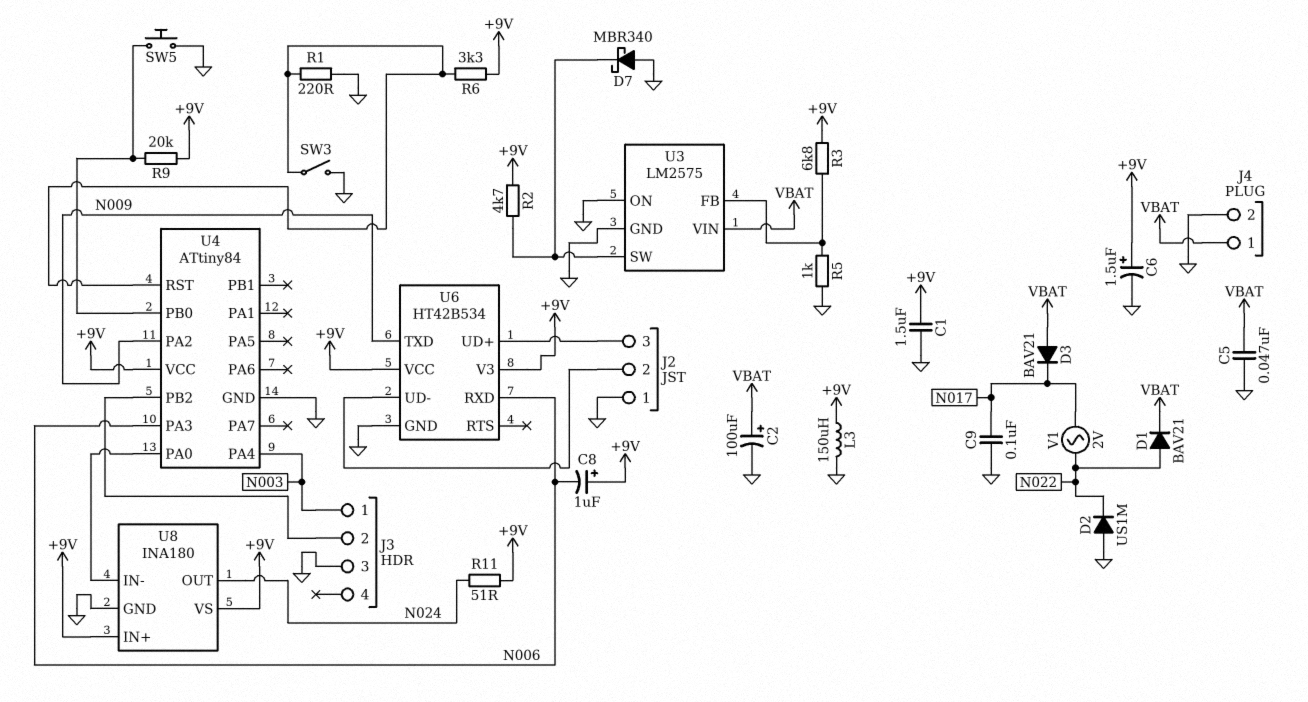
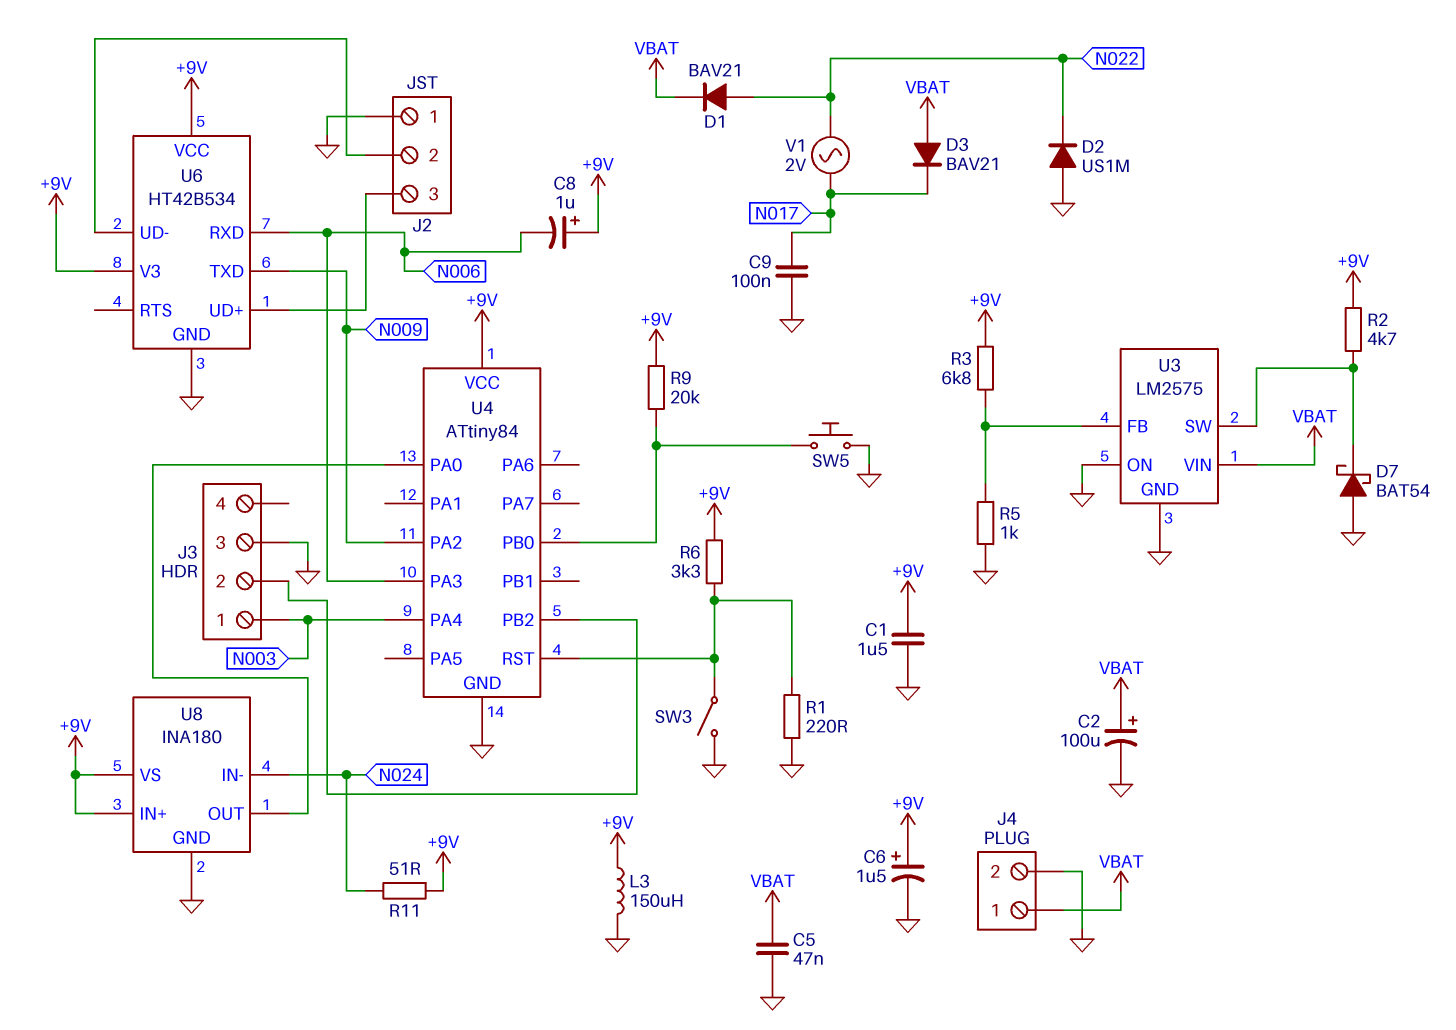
D7: schottky MBR340 (A GND, K U3/SW) -> schottky BAT54 (A GND, K U3/SW)
U8 pin IN-: U4/PA0 -> N024
U8 pin OUT: N024 -> U4/PA0

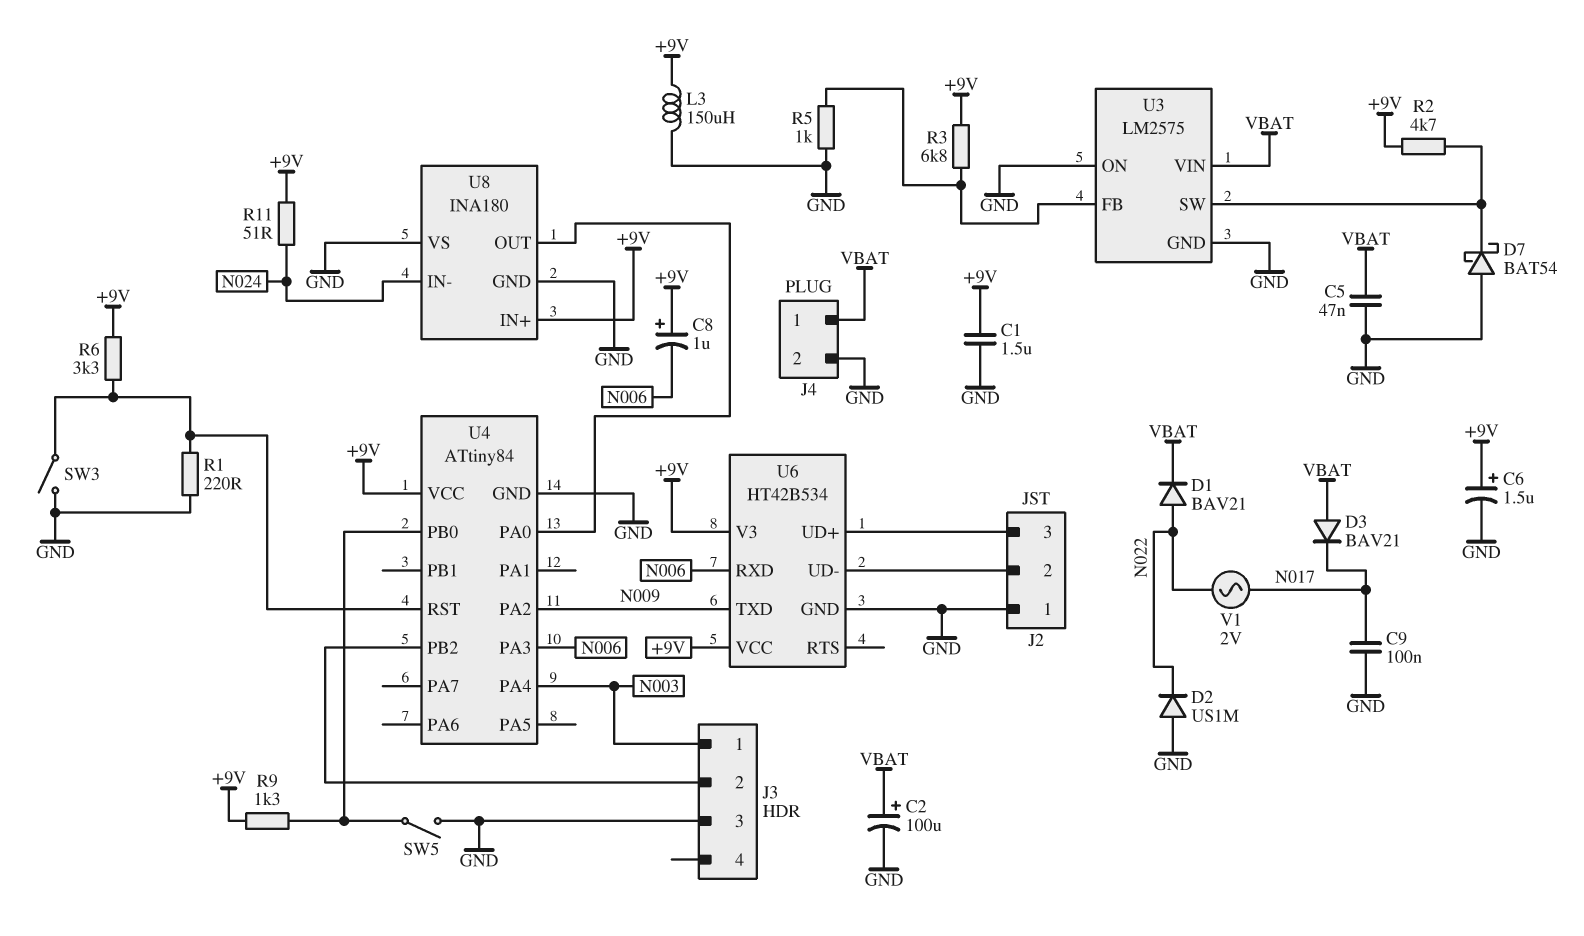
R9: 20k (+9V, U4/PB0) -> 1.3k (+9V, U4/PB0)
SW5: button (GND, U4/PB0) -> switch (GND, U4/PB0)
U8 pin VS: +9V -> GND

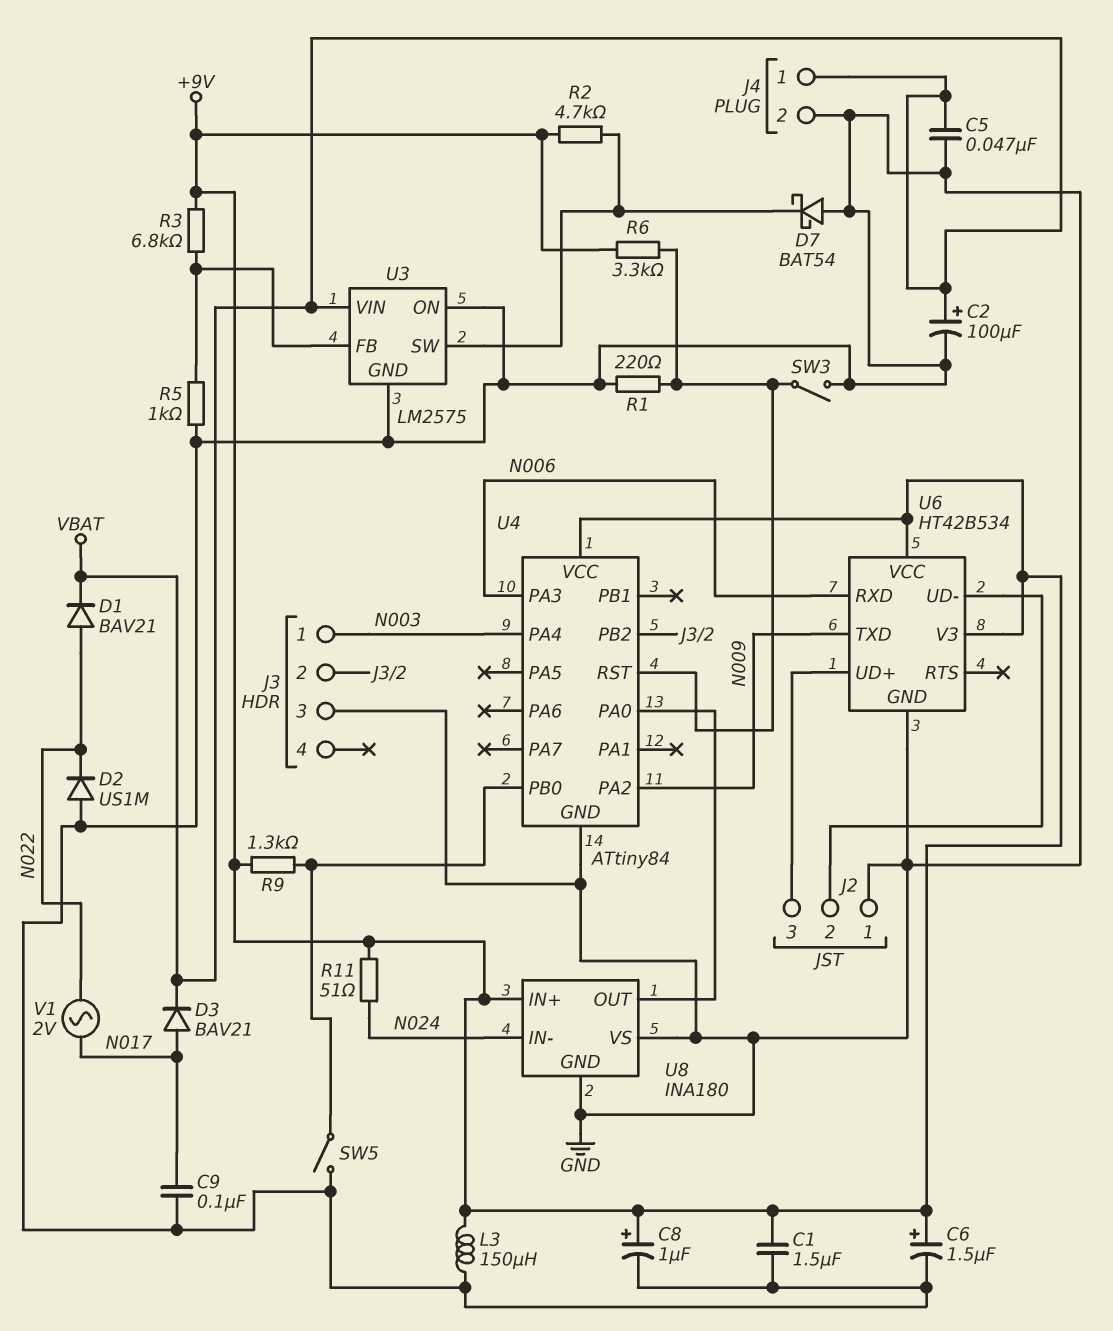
C8: 1uF (plus +9V, minus N006) -> 1uF (plus +9V, minus GND)
D3: diode BAV21 (A VBAT, K N017) -> diode BAV21 (A N017, K VBAT)

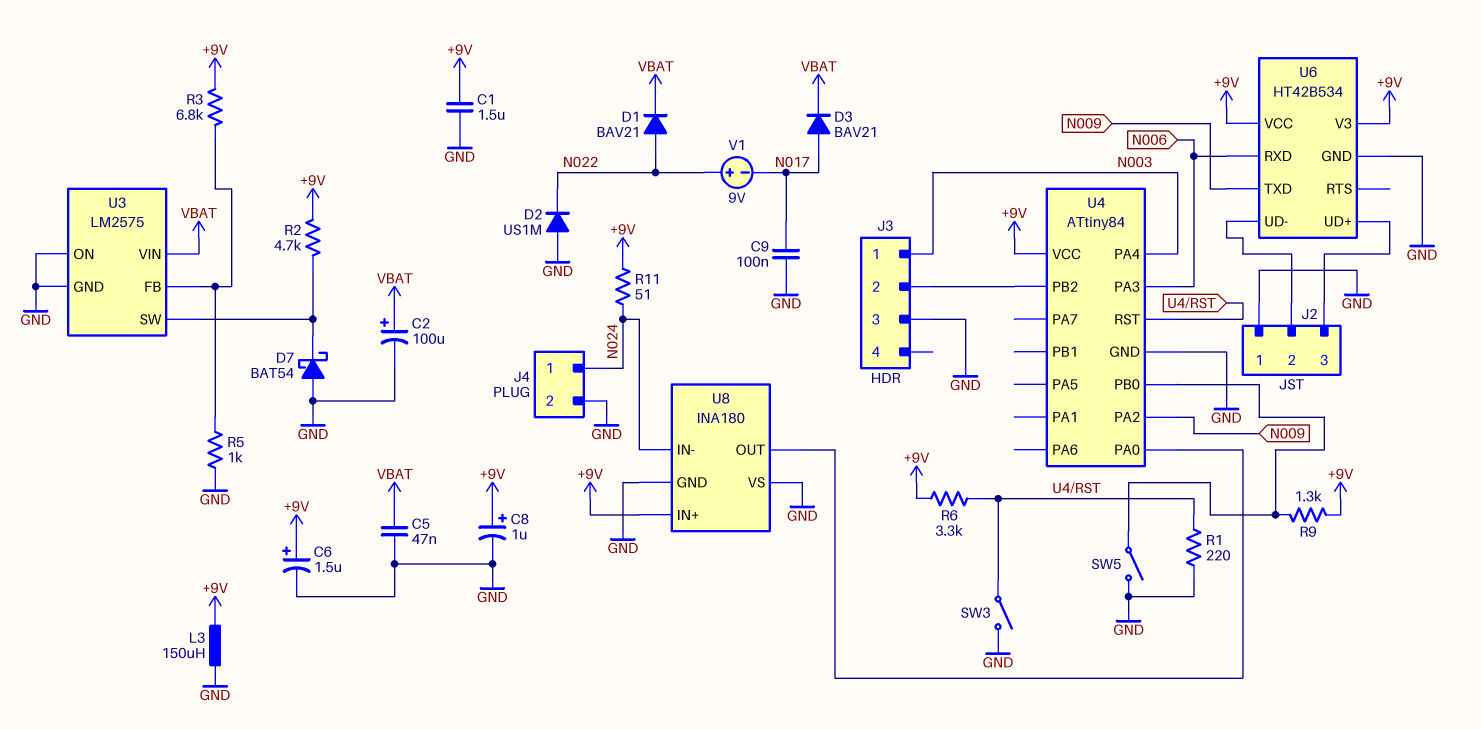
J4 pin 1: VBAT -> N024
V1: AC 2V (N017, N022) -> 9V (plus N022, minus N017)

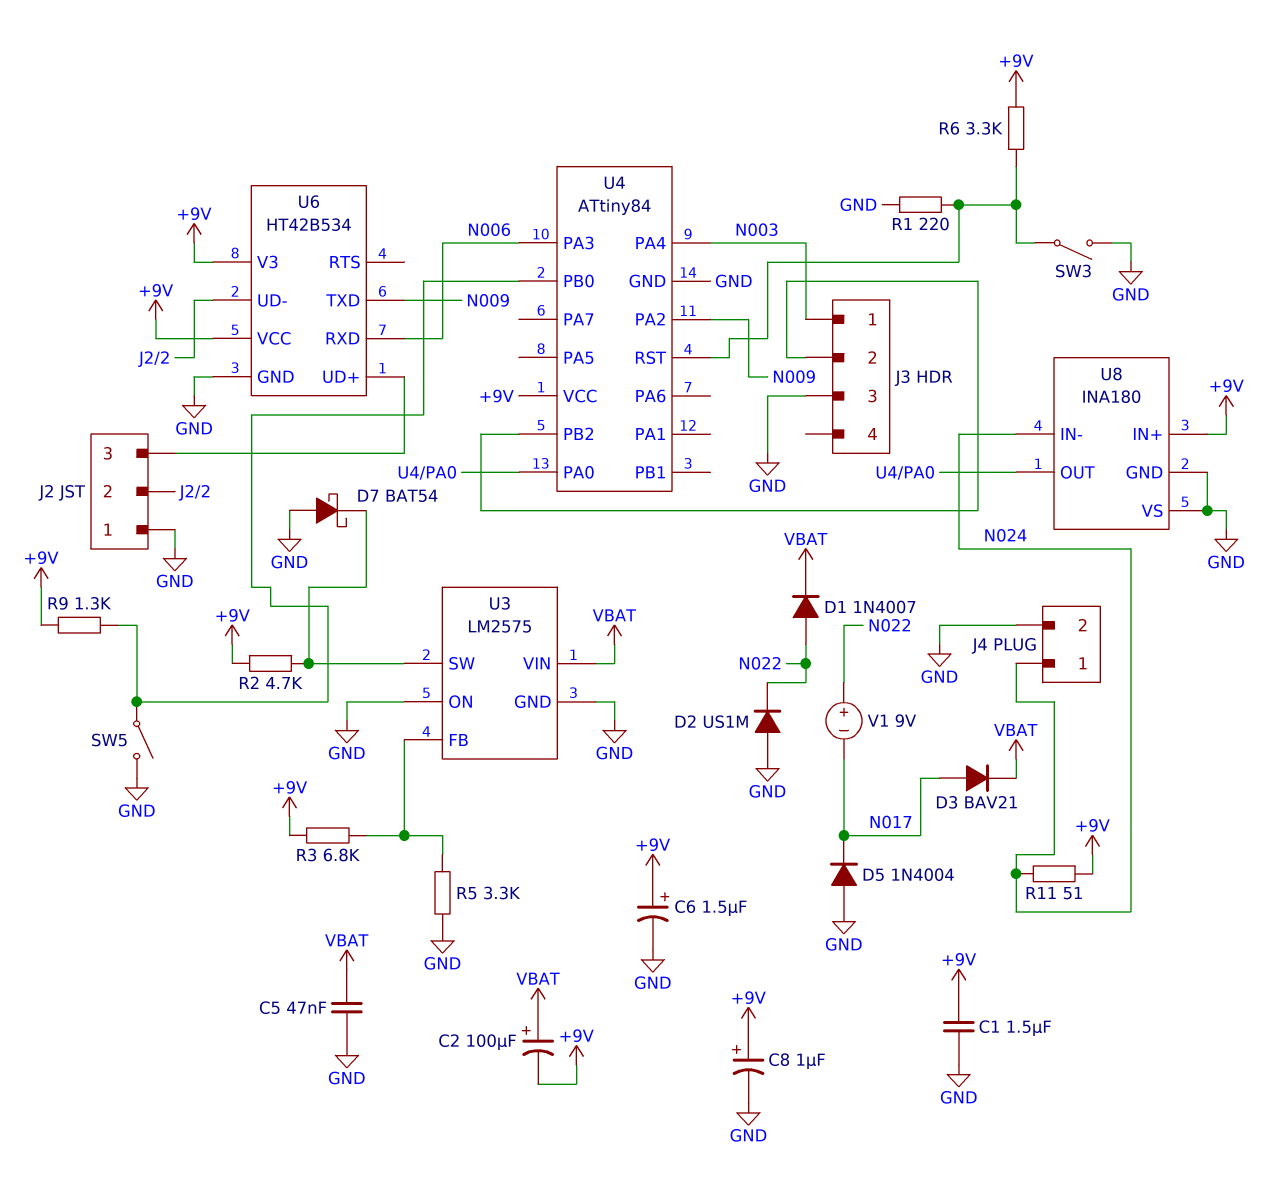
C2: 100uF (plus VBAT, minus GND) -> 100uF (plus VBAT, minus +9V)
C9: 100nF (GND, N017) -> none
D1: diode BAV21 (A N022, K VBAT) -> diode 1N4007 (A N022, K VBAT)
D5: none -> diode 1N4004 (A GND, K N017)
L3: 150uH (+9V, GND) -> none
R5: 1k (GND, U3/FB) -> 3.3k (GND, U3/FB)

